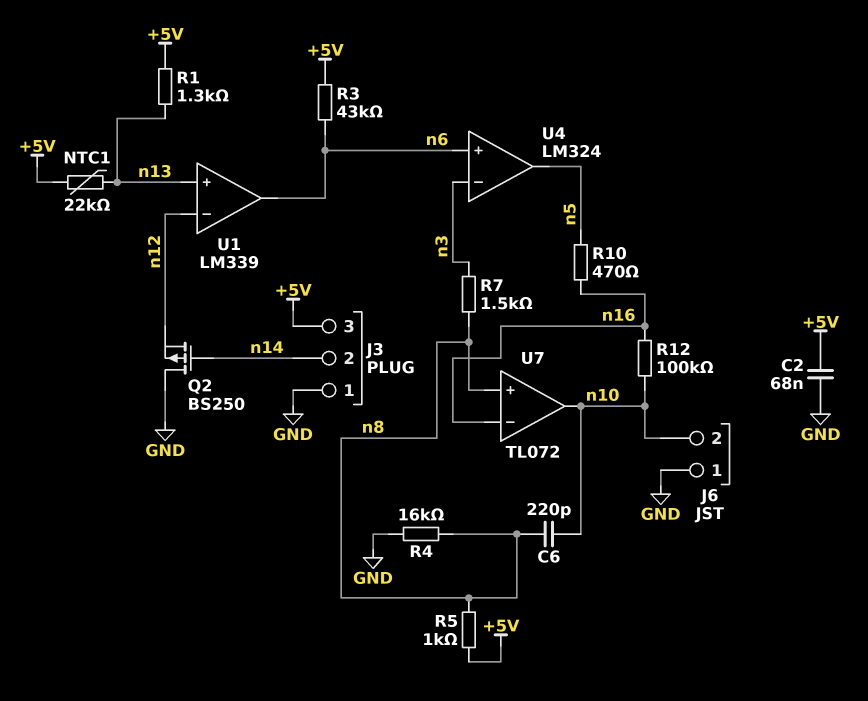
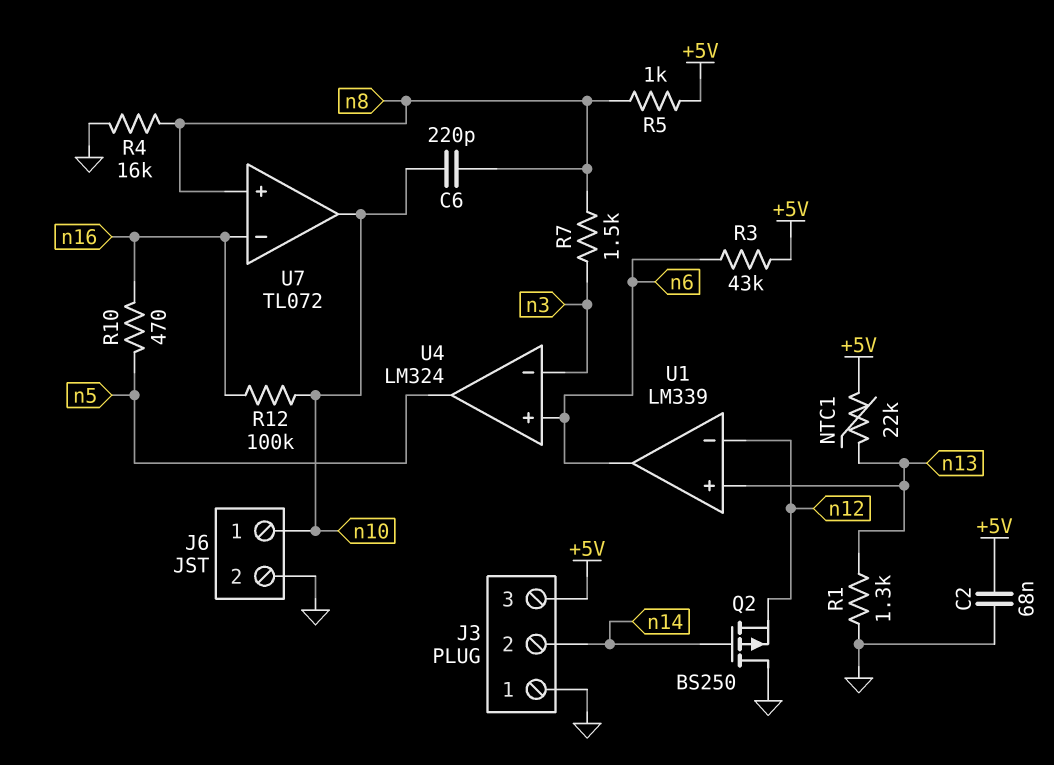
J6 pin 1: GND -> n10
J6 pin 2: n10 -> GND
R1: 1.3k (+5V, n13) -> 1.3k (GND, n13)

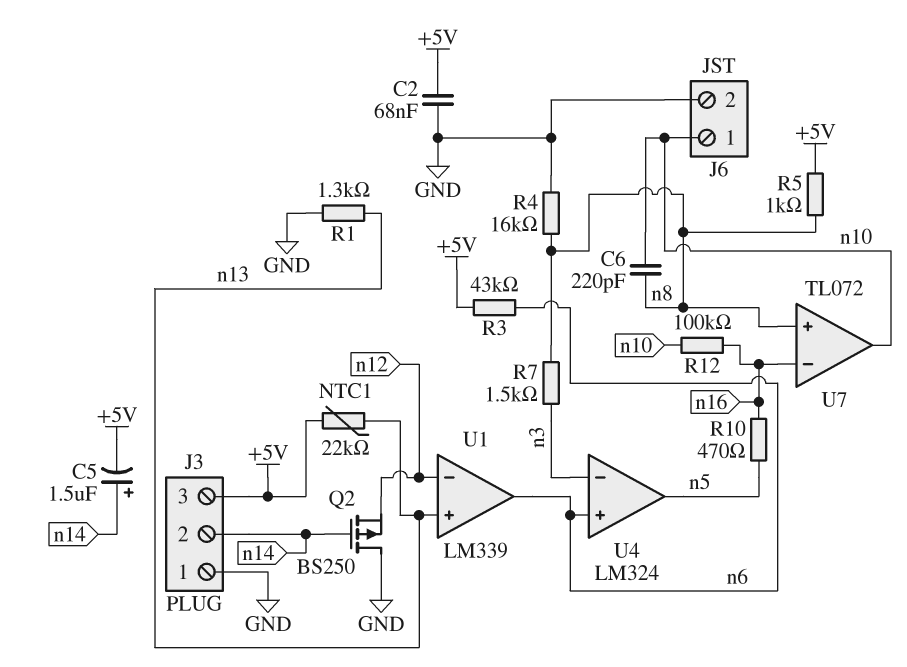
C5: none -> 1.5uF (plus n14, minus +5V)

